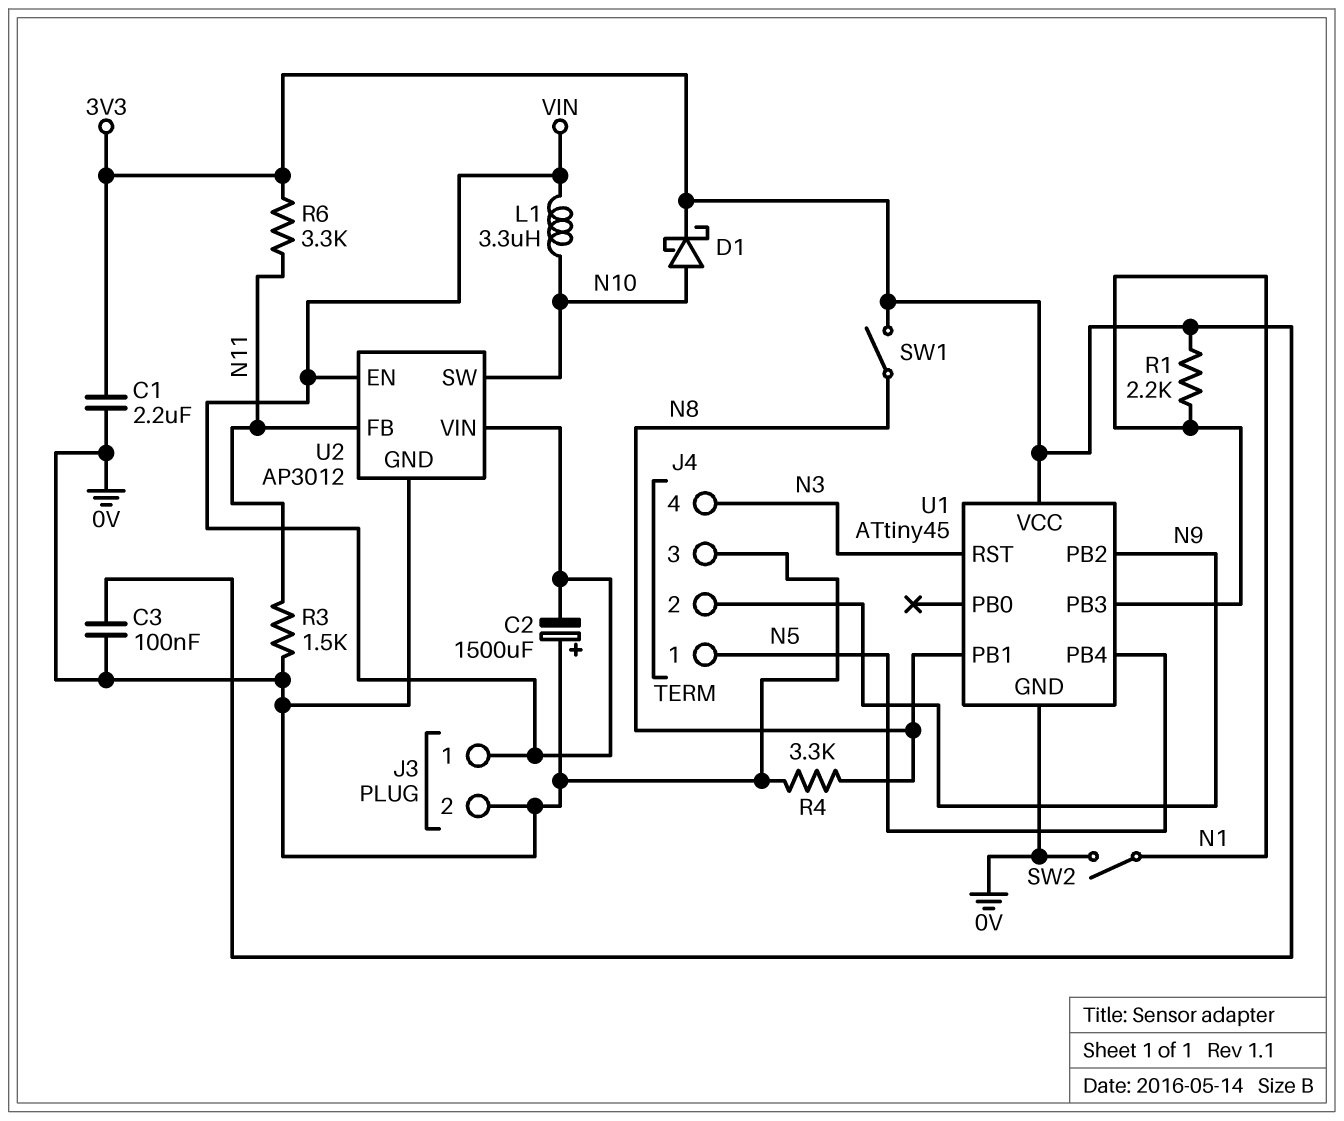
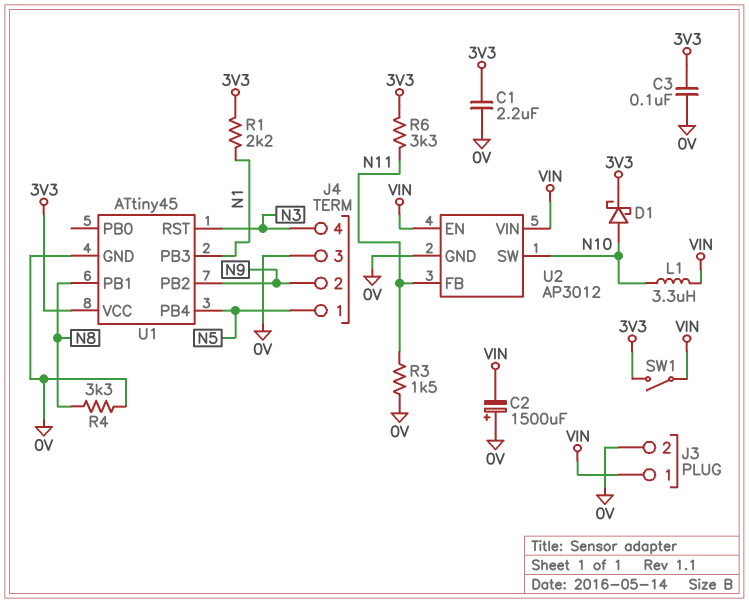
SW1: switch (3V3, N8) -> switch (3V3, VIN)
SW2: switch (0V, N1) -> none

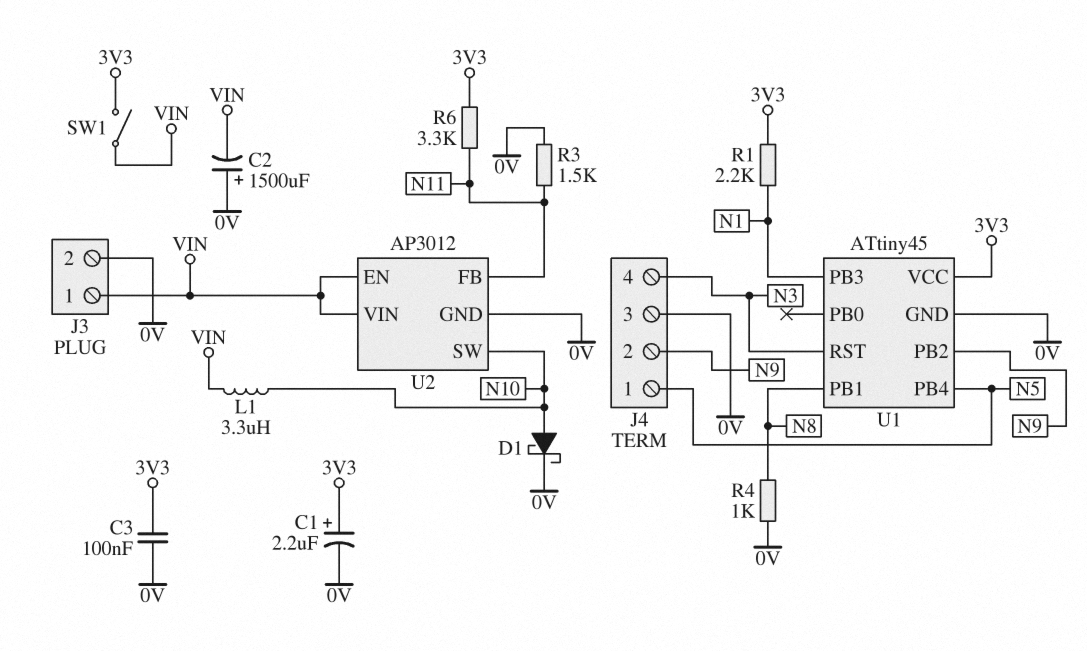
C1: 2.2uF (0V, 3V3) -> 2.2uF (plus 3V3, minus 0V)
D1: schottky (A N10, K 3V3) -> schottky (A N10, K 0V)
R4: 3.3k (0V, N8) -> 1k (0V, N8)

